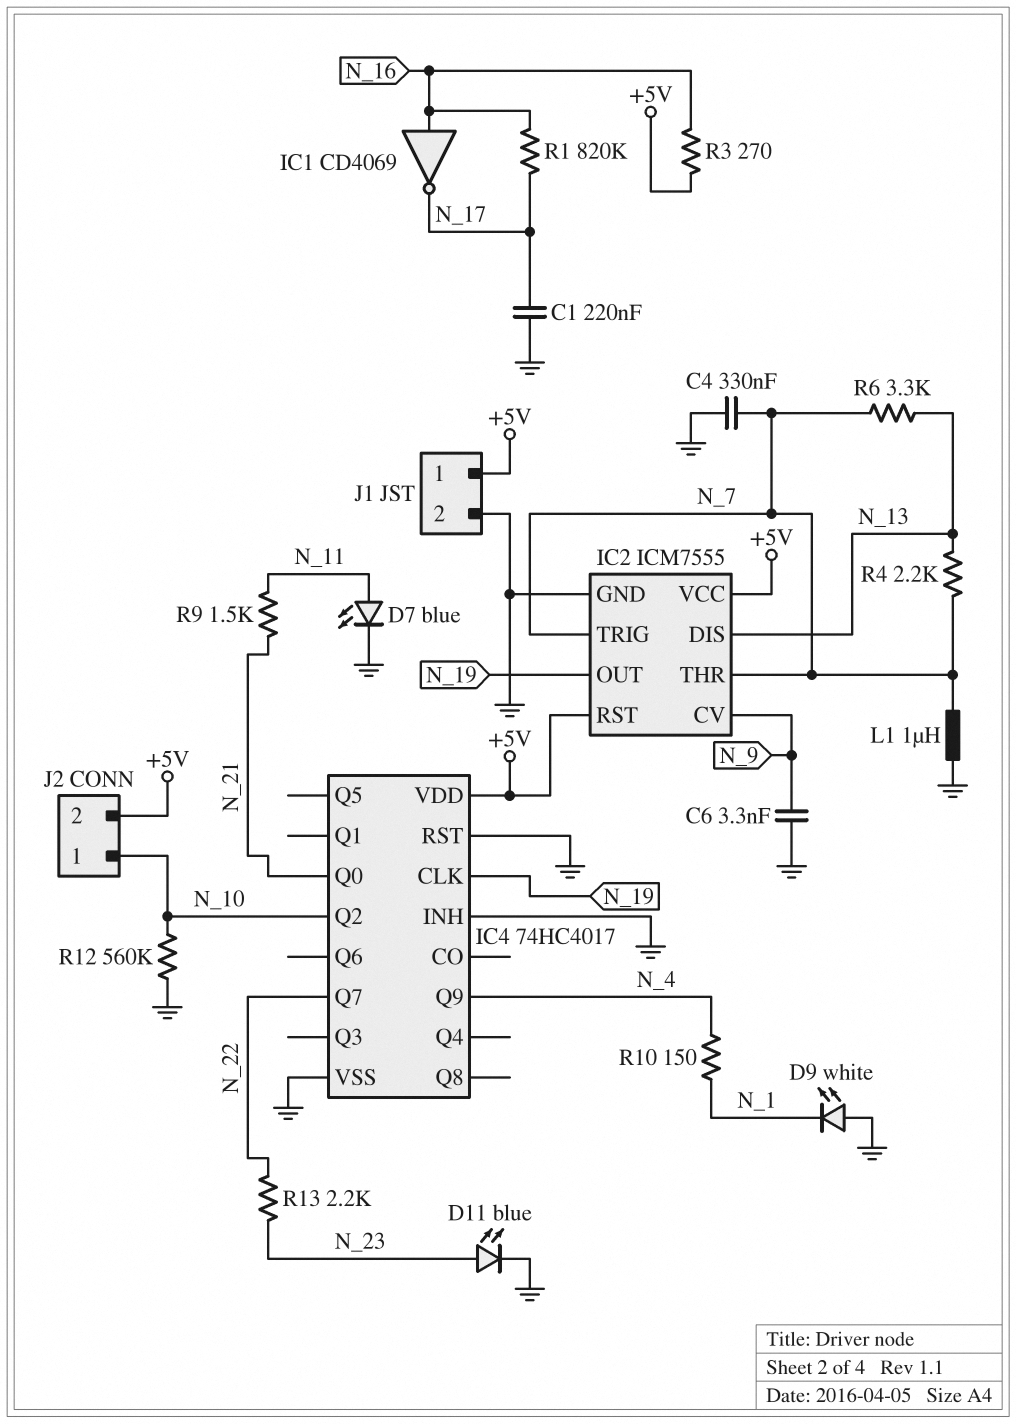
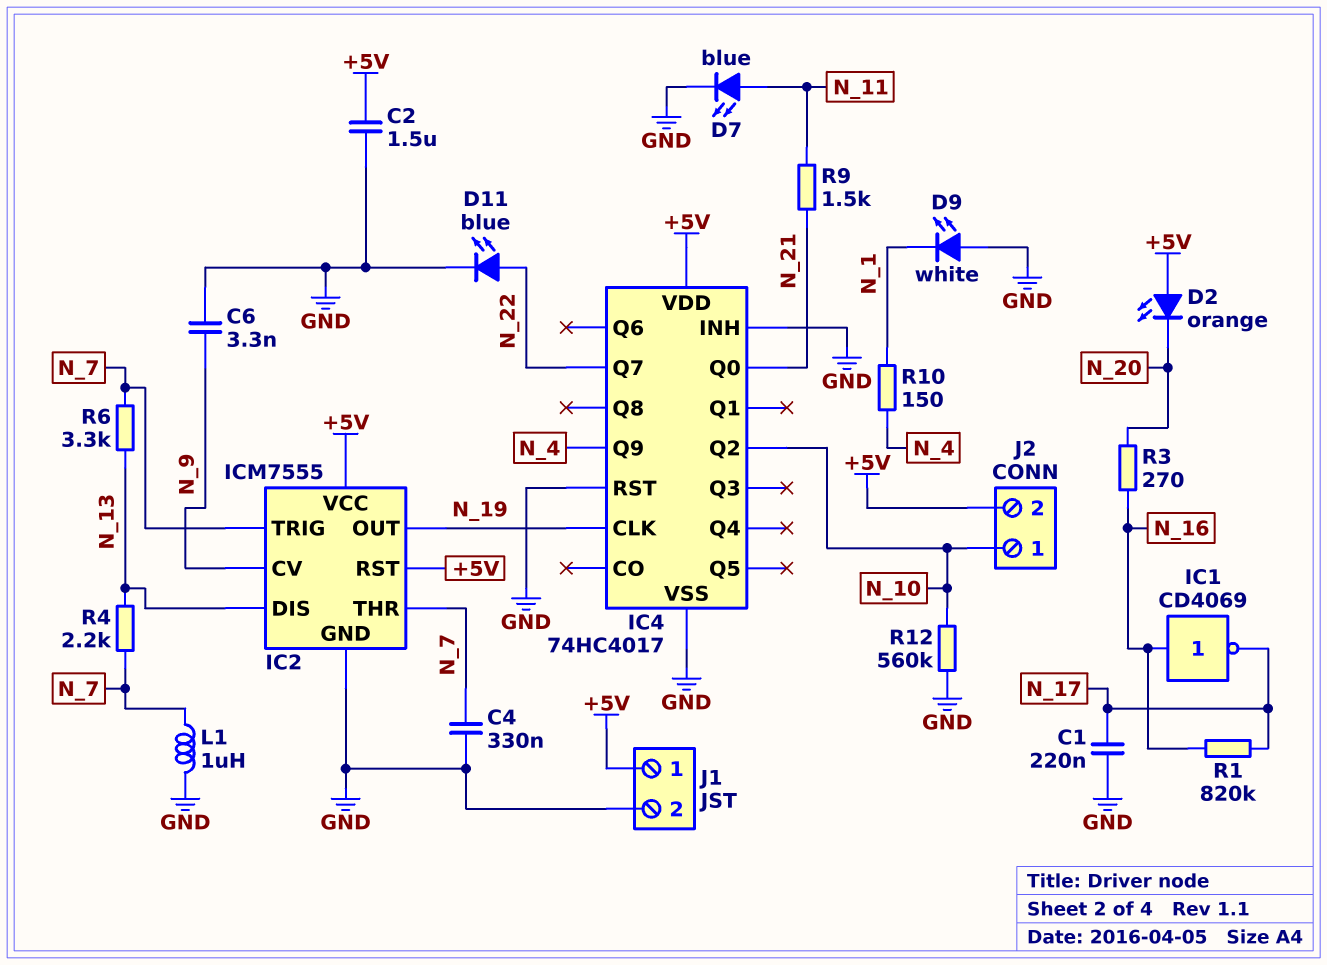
C2: none -> 1.5uF (+5V, GND)
D2: none -> LED orange (A +5V, K N_20)
D11: LED blue (A N_23, K GND) -> LED blue (A N_22, K GND)
R3: 270 (+5V, N_16) -> 270 (N_16, N_20)
R13: 2.2k (N_22, N_23) -> none

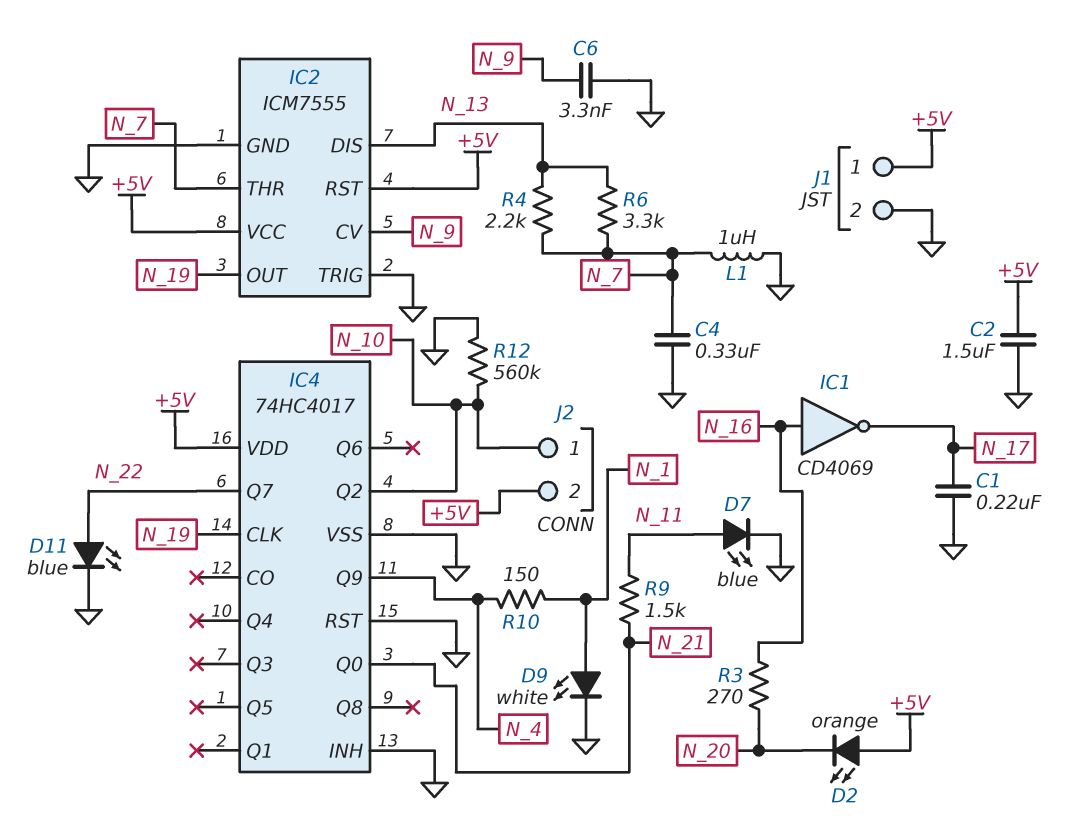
D9: LED white (A GND, K N_1) -> LED white (A N_1, K GND)
IC2 pin TRIG: N_7 -> GND
R1: 820k (N_16, N_17) -> none

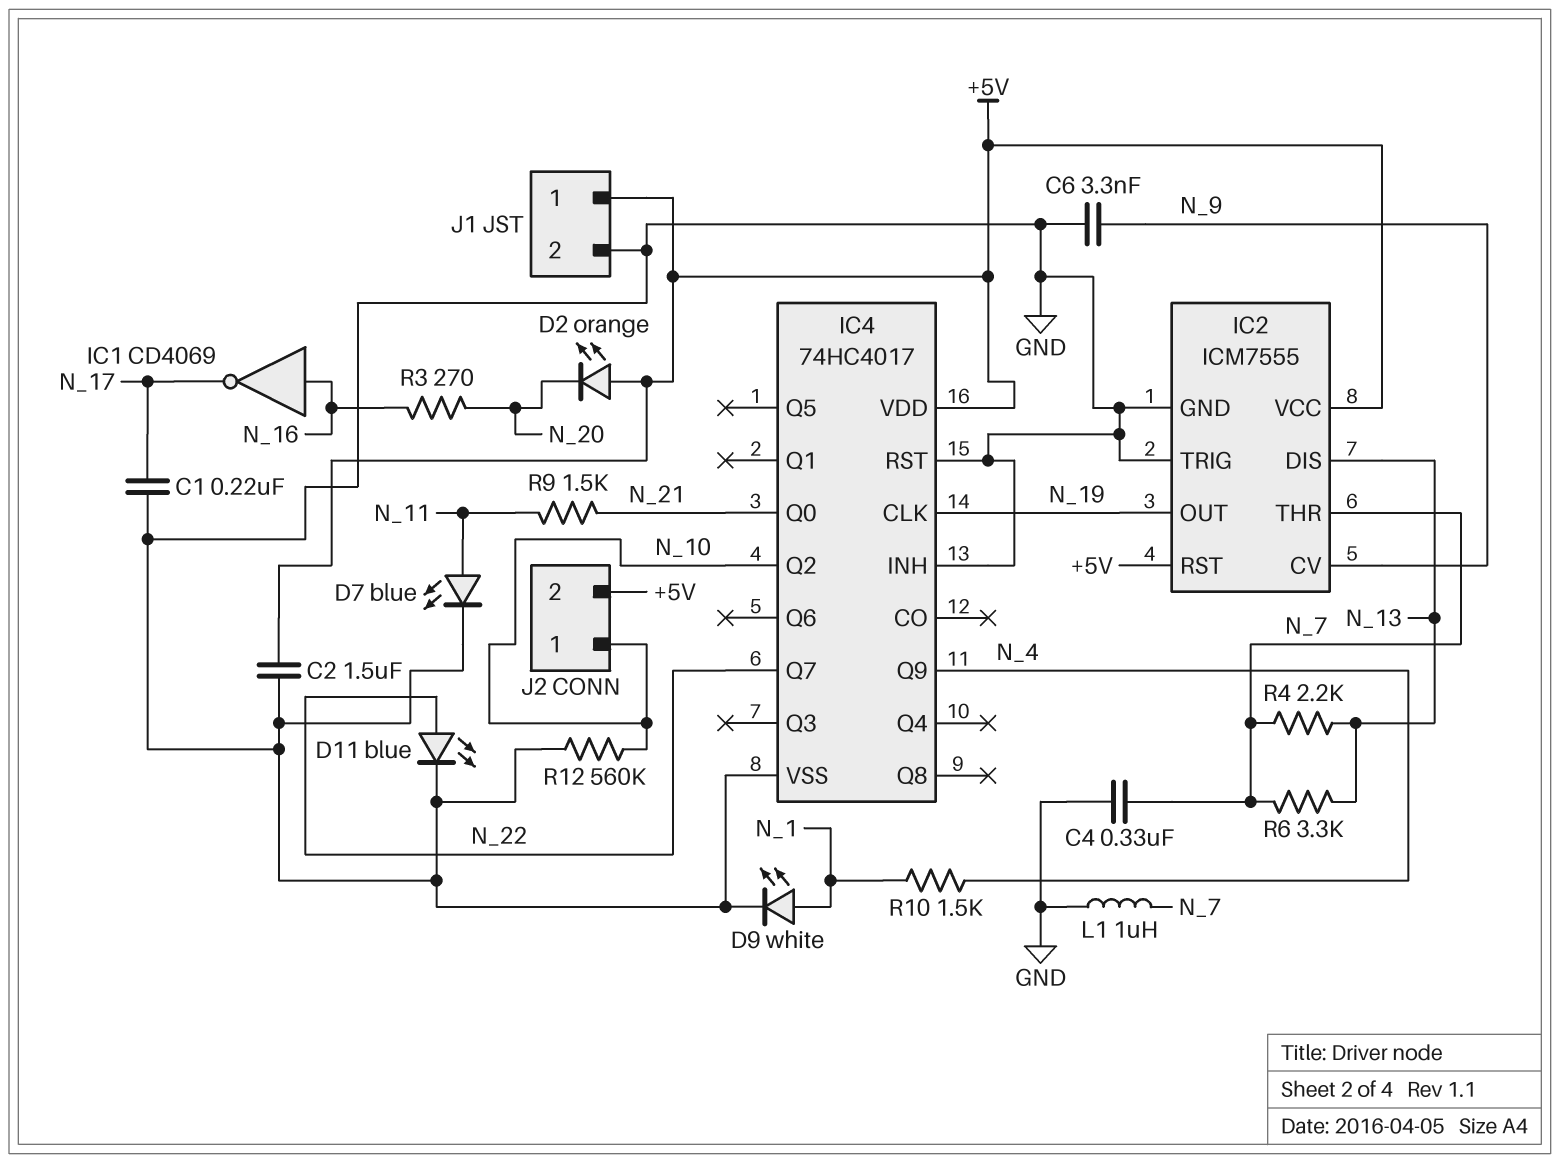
R10: 150 (N_1, N_4) -> 1.5k (N_1, N_4)

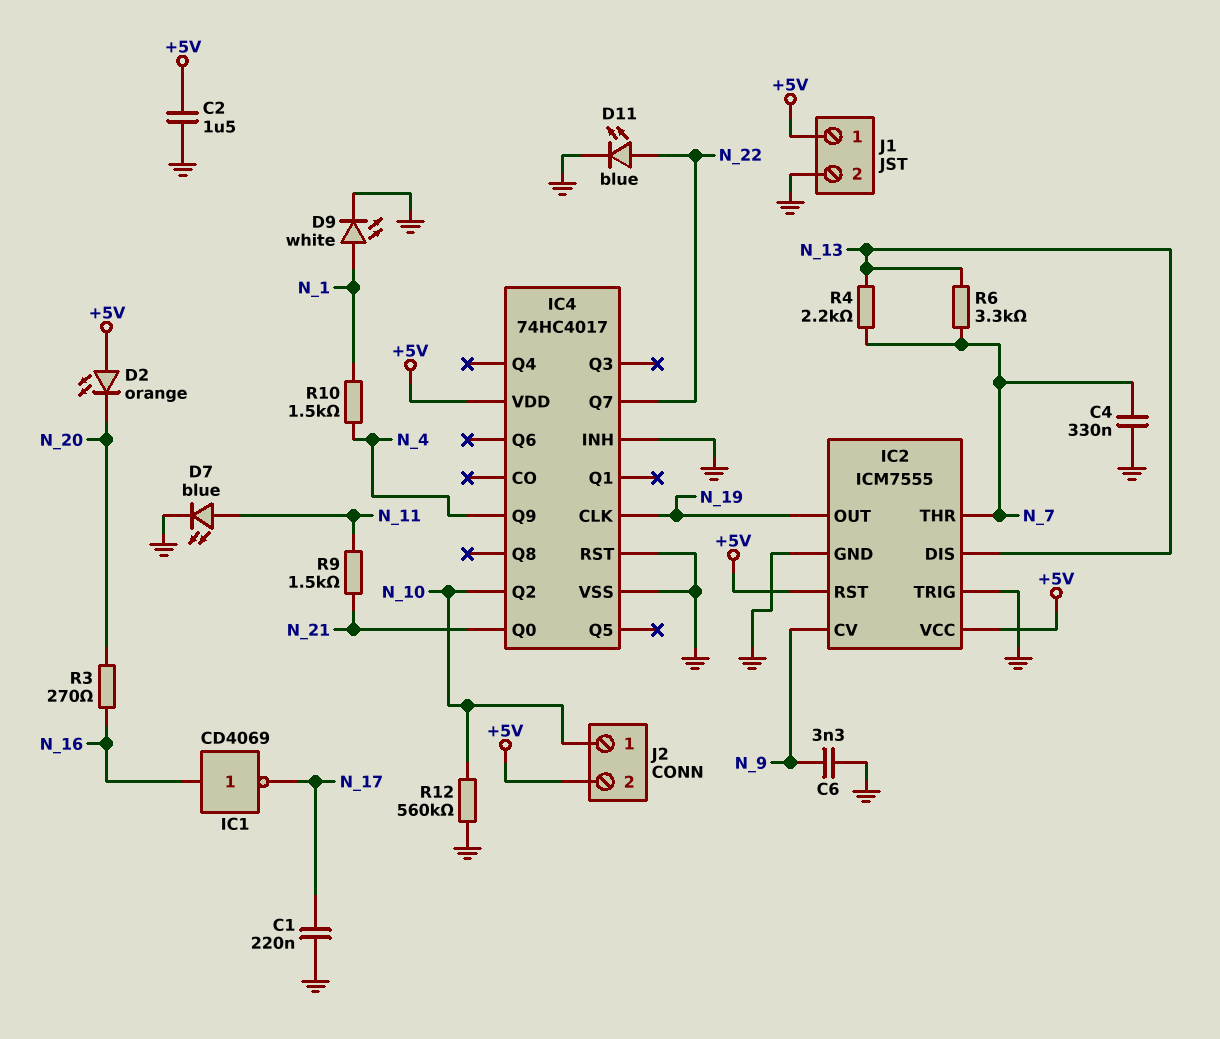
L1: 1uH (GND, N_7) -> none

